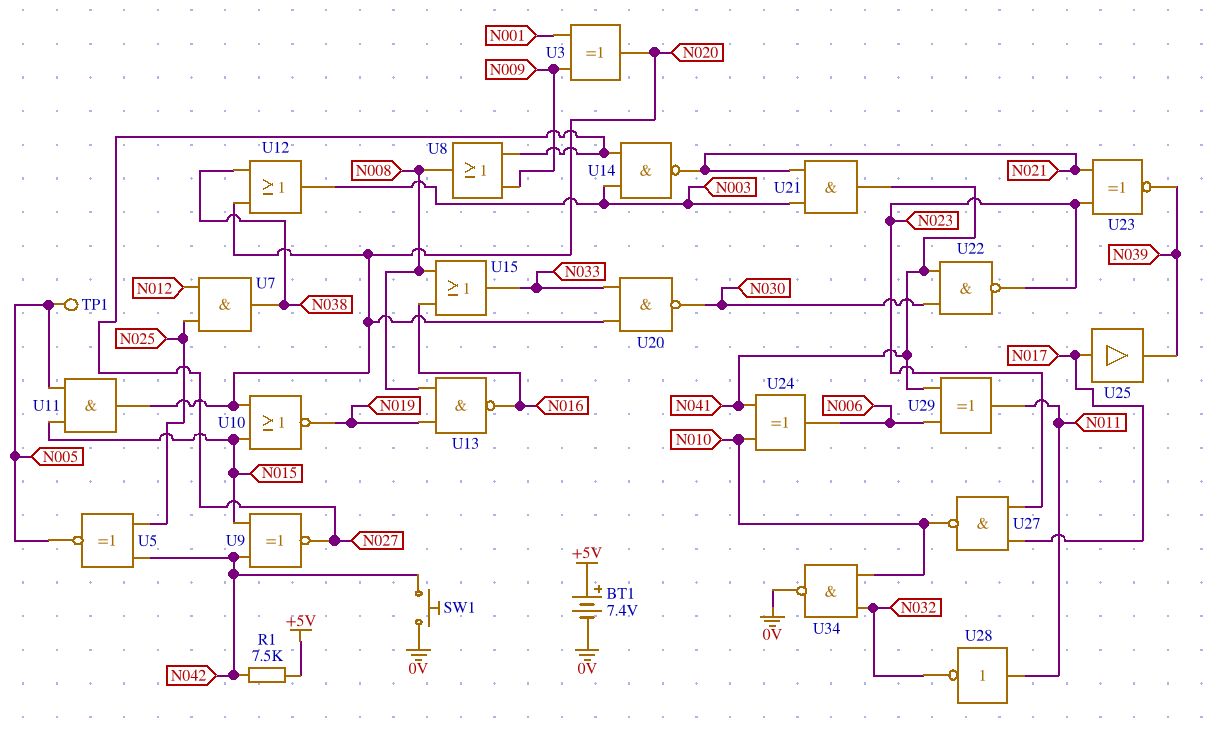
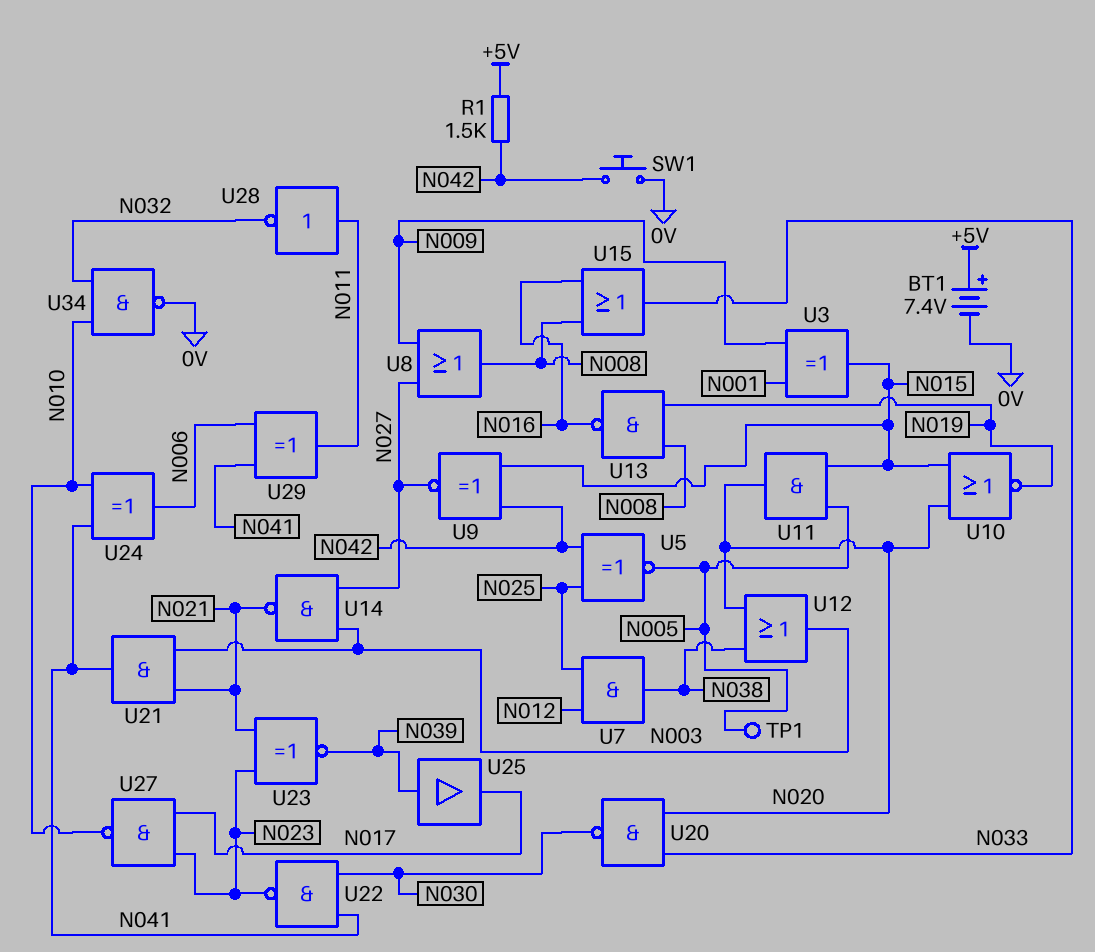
R1: 7.5k (+5V, N042) -> 1.5k (+5V, N042)
U3: XOR (in N001, in N009, out N020) -> XOR (in N001, in N009, out N015)
U25: buffer (in N017, out N039) -> buffer (in N039, out N017)

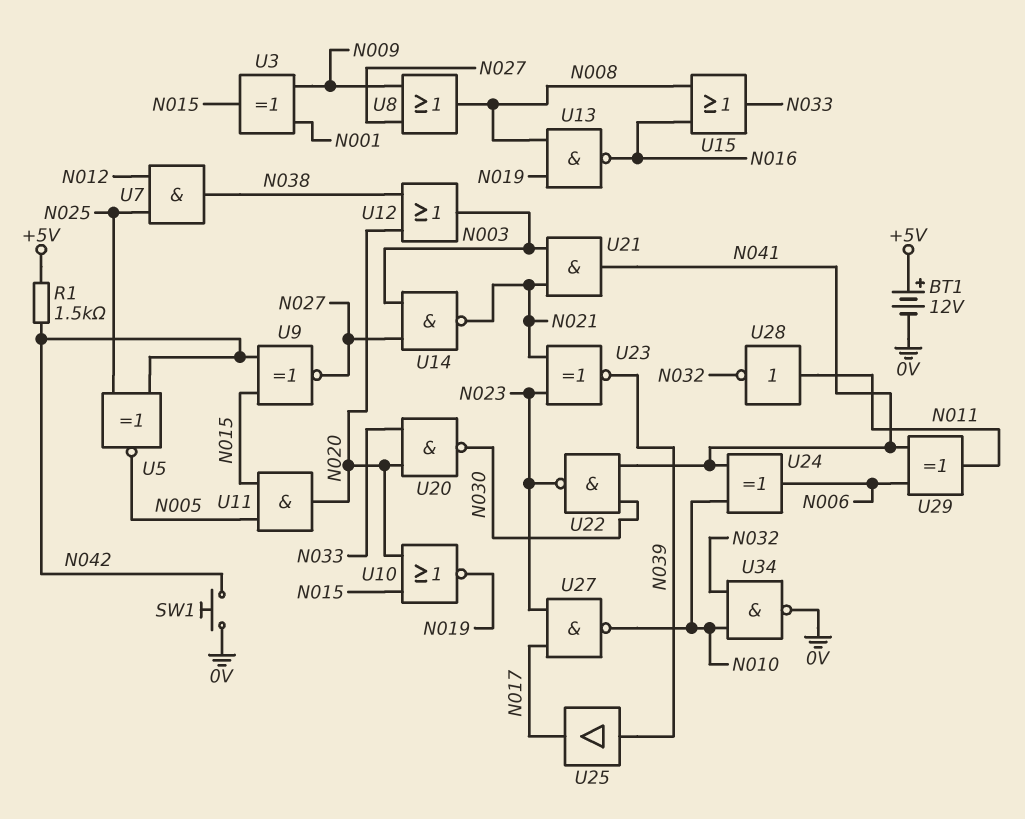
BT1: 7.4V (plus +5V, minus 0V) -> 12V (plus +5V, minus 0V)
TP1: test point (N005) -> none

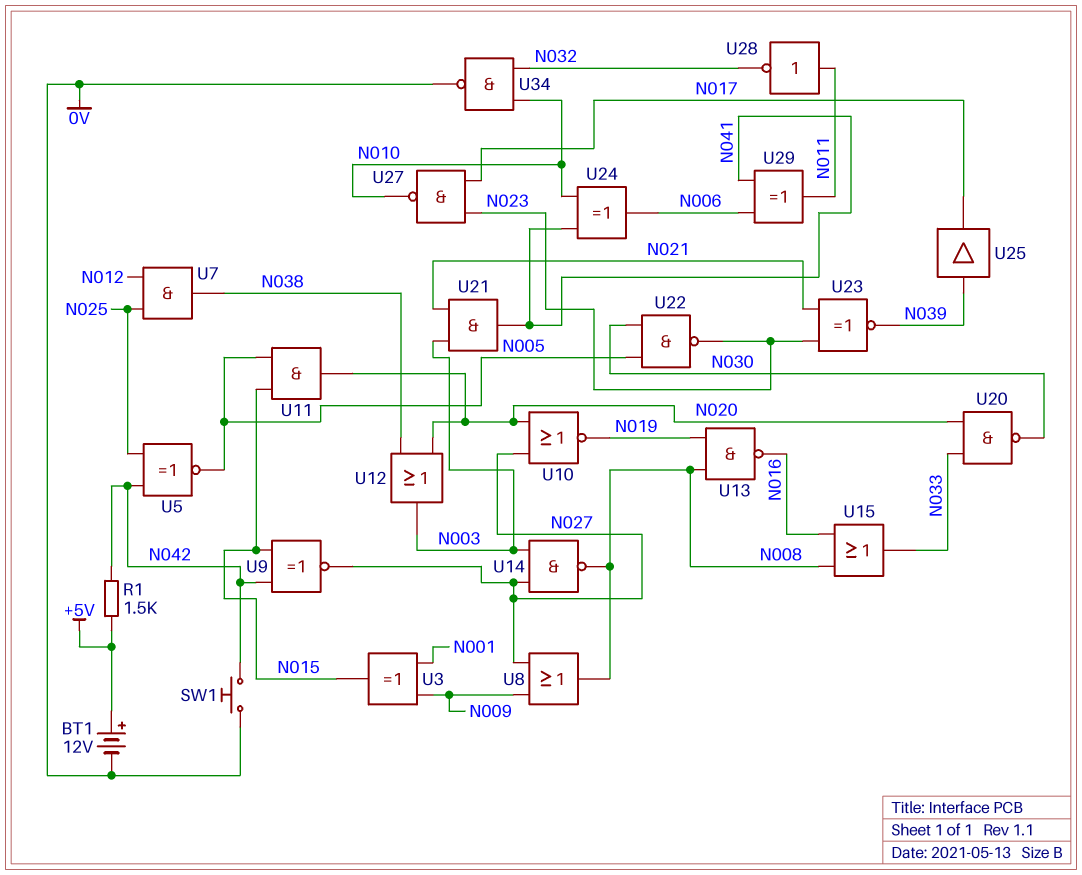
U10: NOR (in N015, in N020, out N019) -> NOR (in N020, in N027, out N019)
U14: NAND (in N003, in N027, out N021) -> NAND (in N003, in N027, out N008)
U22: NAND (in N030, in N041, out N023) -> NAND (in N005, in N030, out N023)

